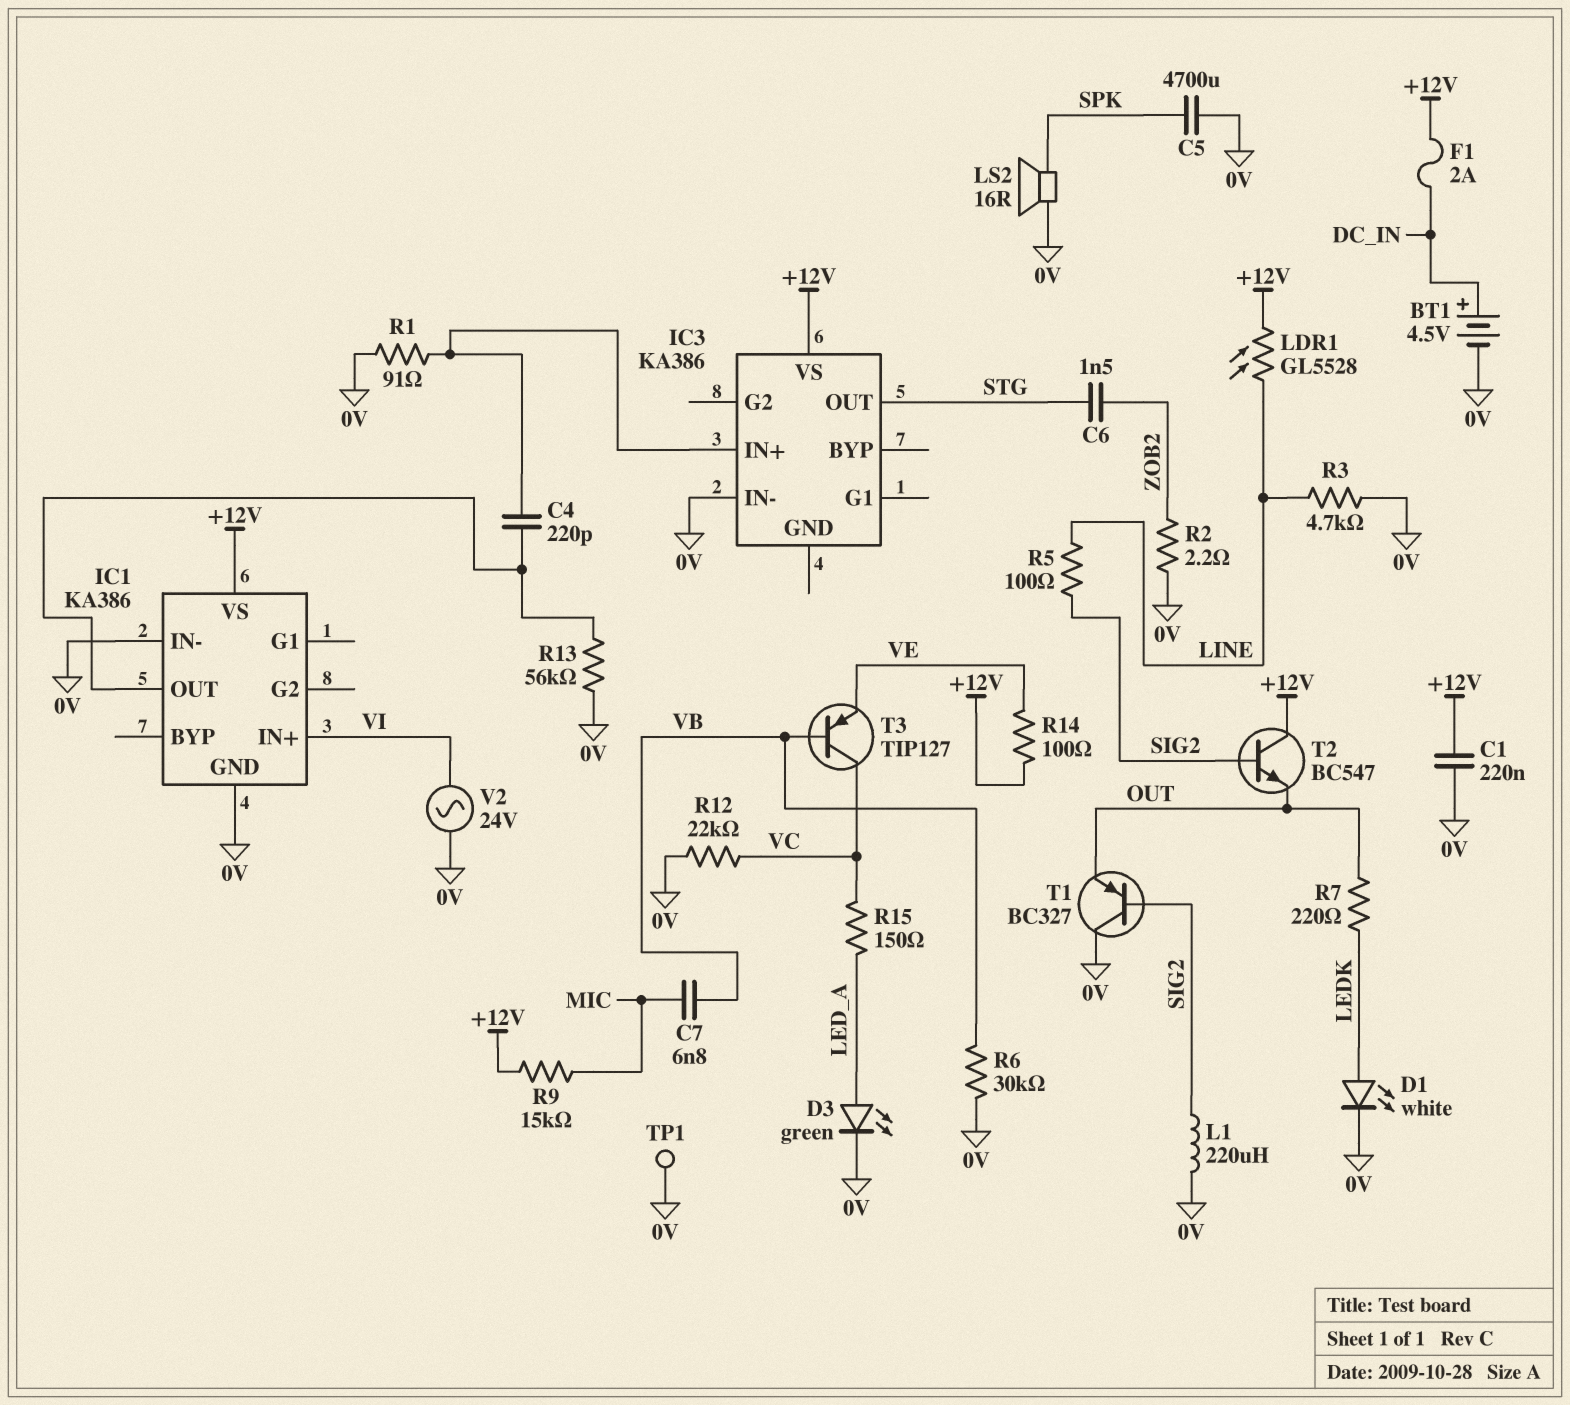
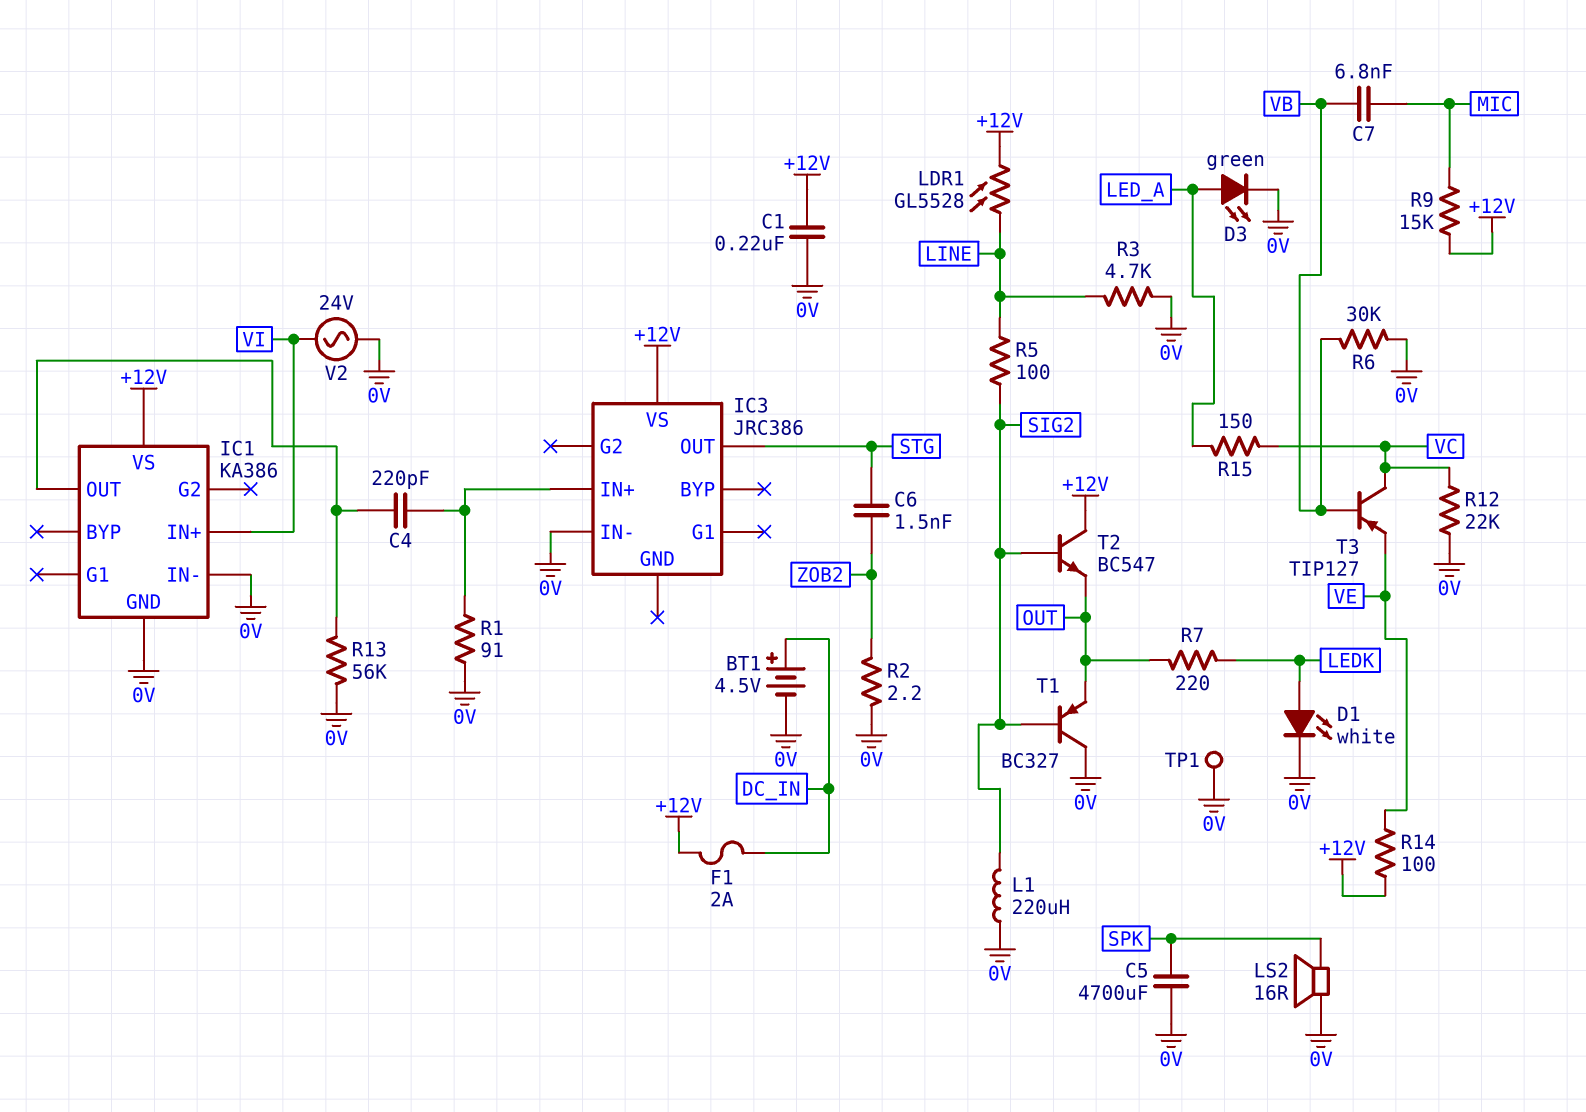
IC3: KA386 -> JRC386

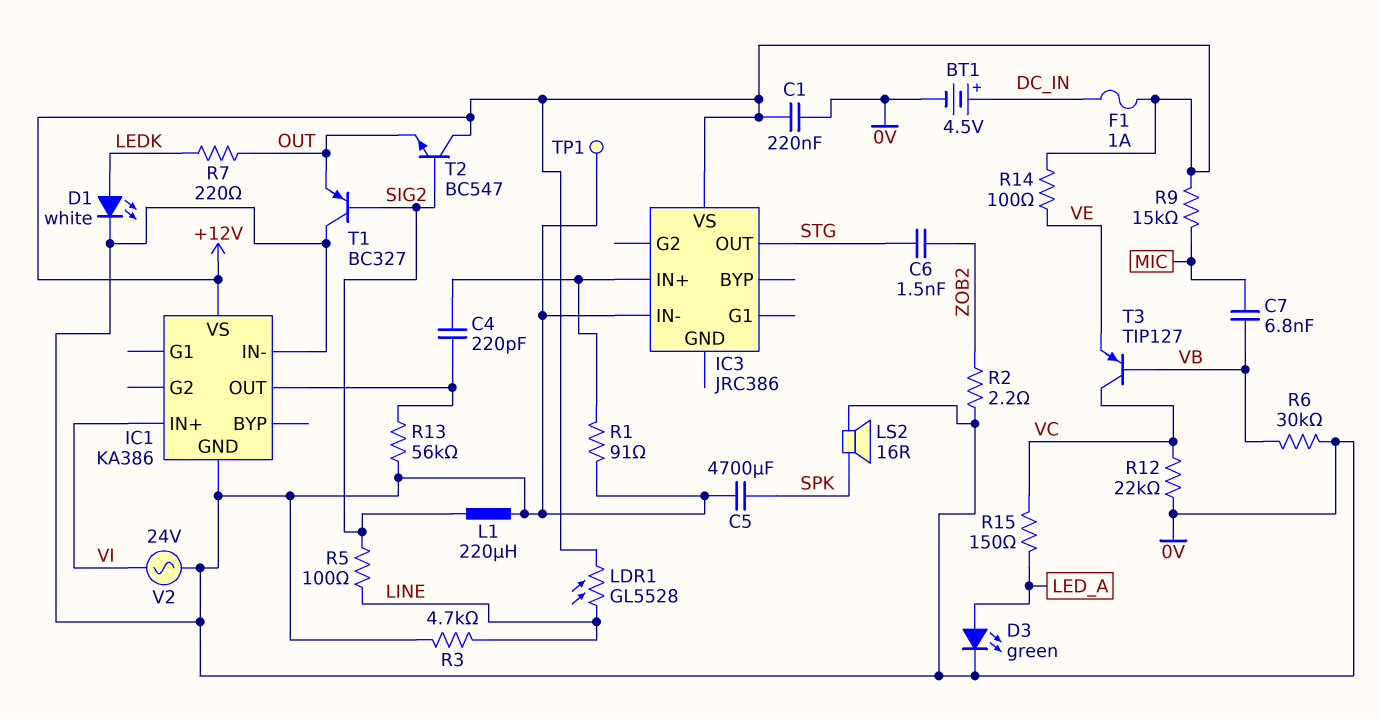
F1: 2A (+12V, DC_IN) -> 1A (+12V, DC_IN)

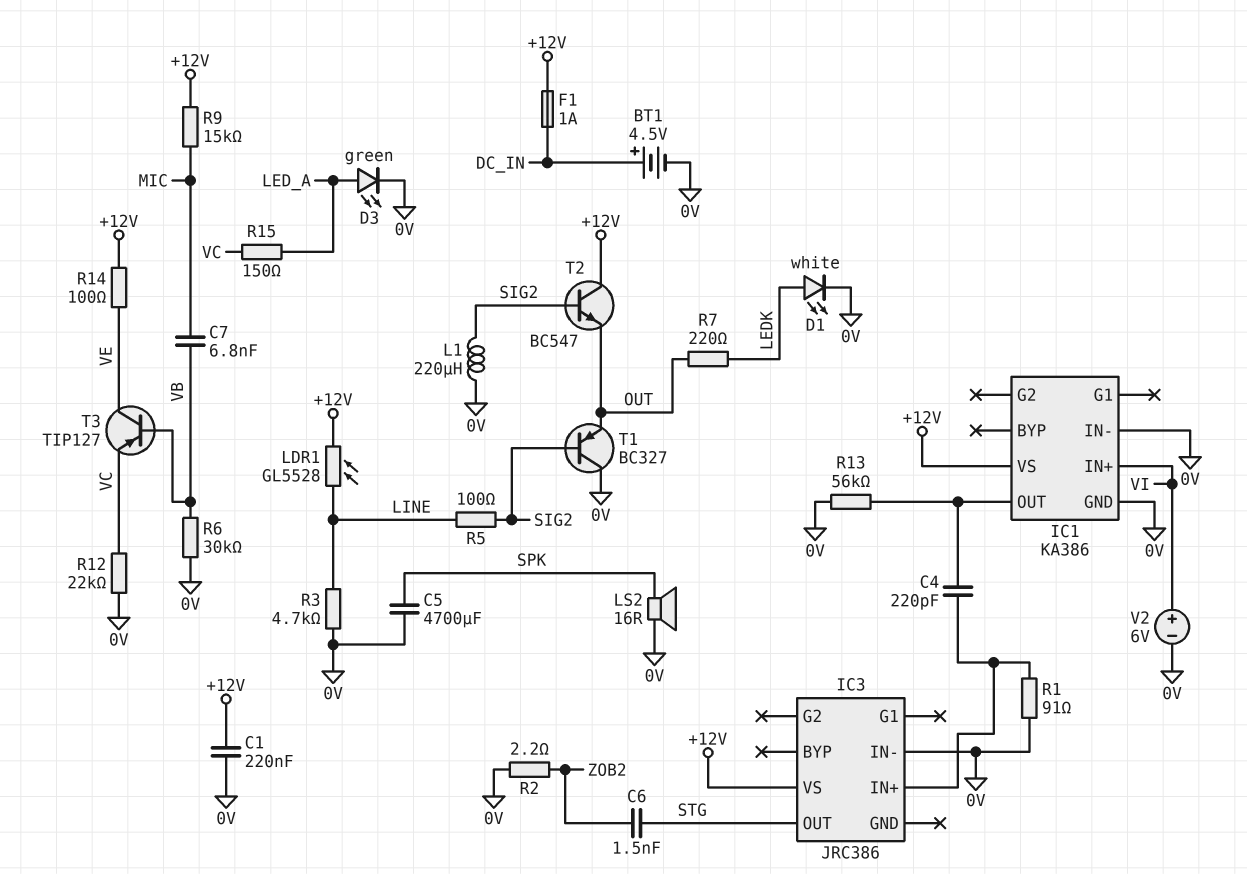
T3: PNP TIP127 (B VB, C VC, E VE) -> PNP TIP127 (B VB, C VE, E VC)
TP1: test point (0V) -> none
V2: AC 24V (0V, VI) -> 6V (plus VI, minus 0V)

